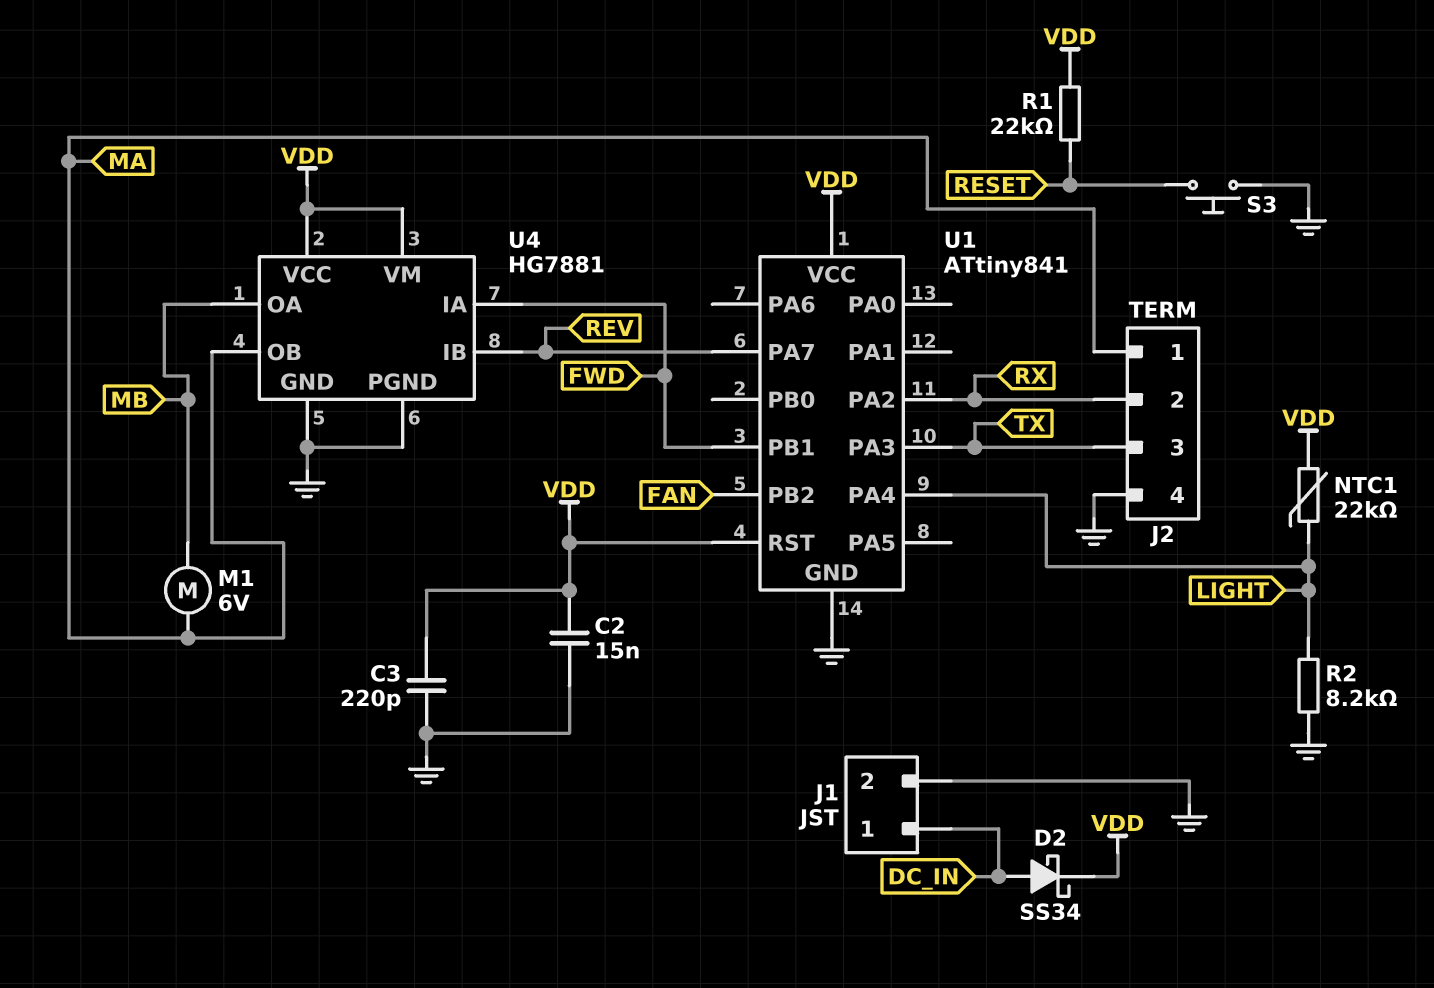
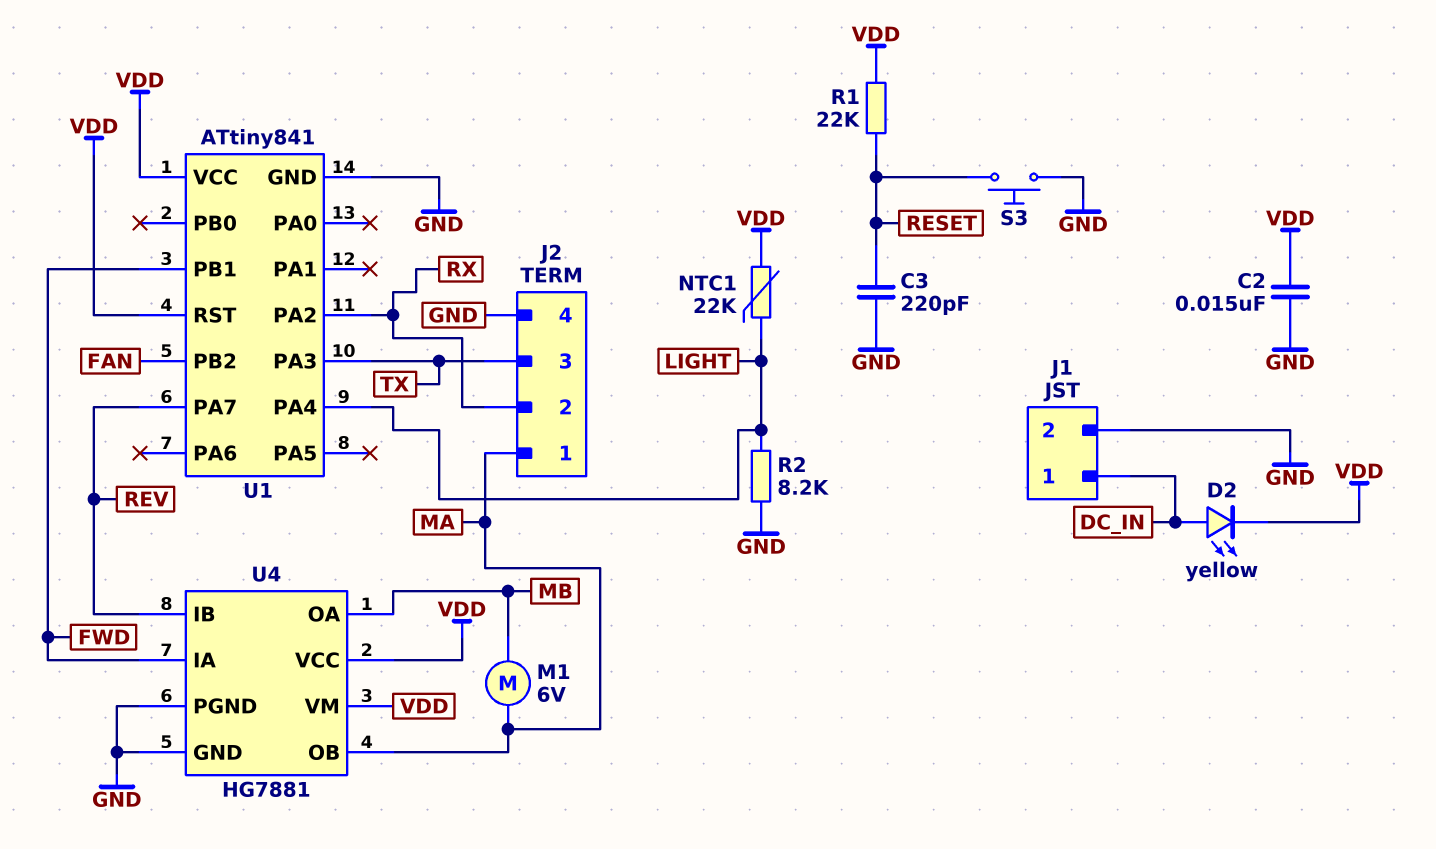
C3: 220pF (GND, VDD) -> 220pF (GND, RESET)
D2: schottky SS34 (A DC_IN, K VDD) -> LED yellow (A DC_IN, K VDD)

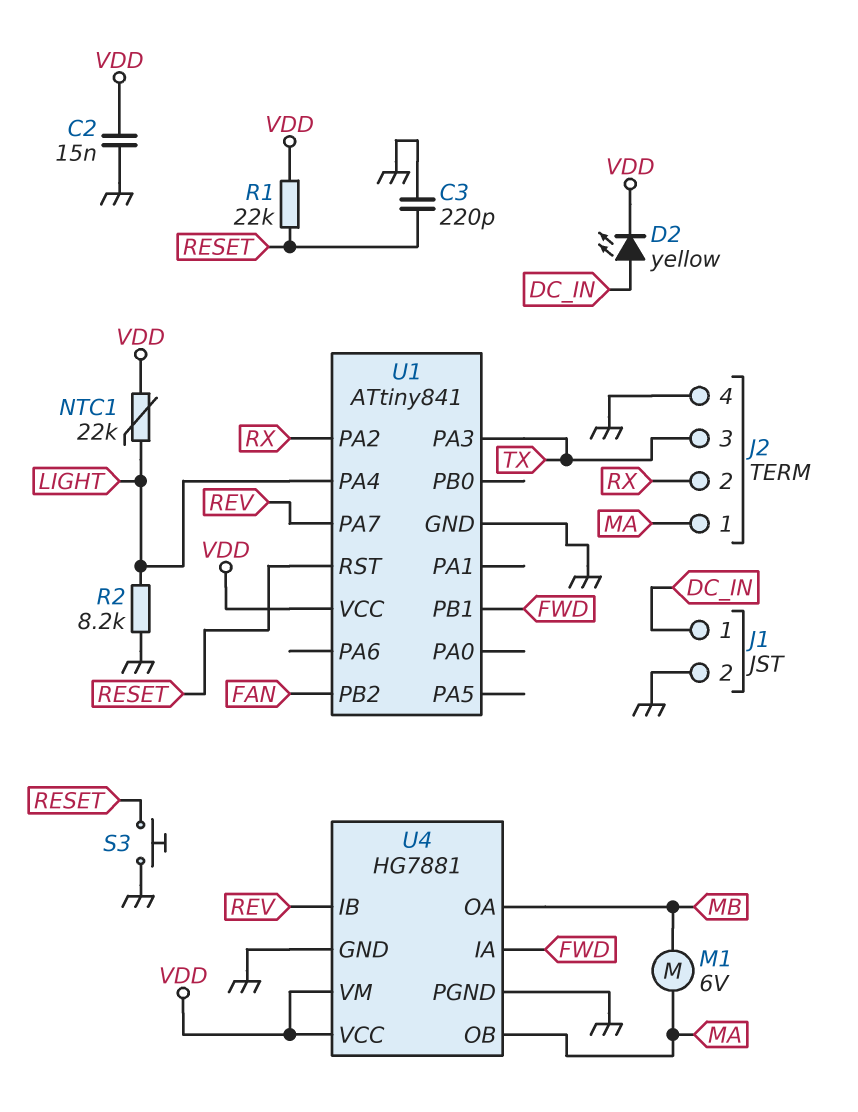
U1 pin RST: VDD -> RESET

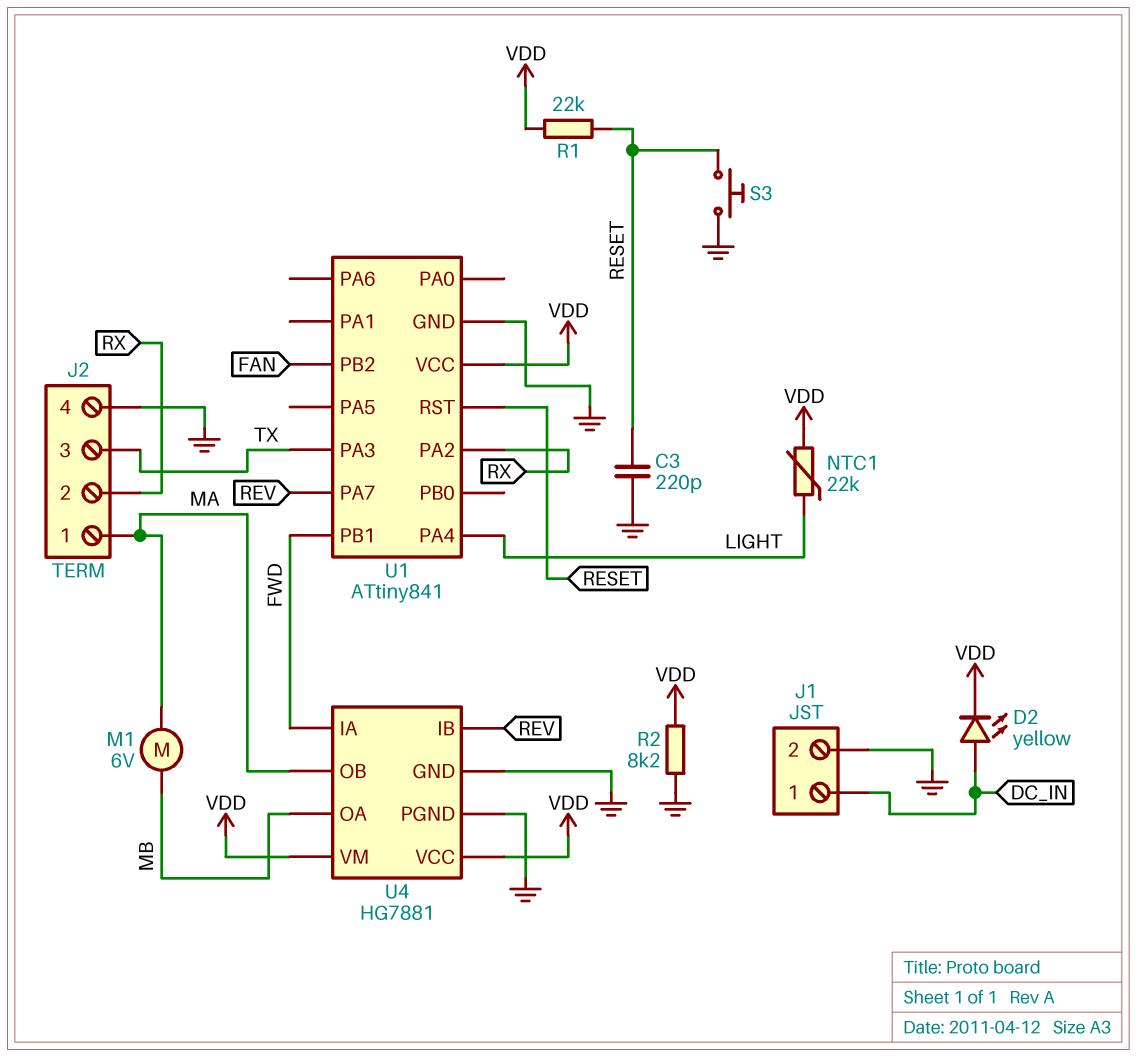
C2: 15nF (GND, VDD) -> none
R2: 8.2k (GND, LIGHT) -> 8.2k (GND, VDD)

